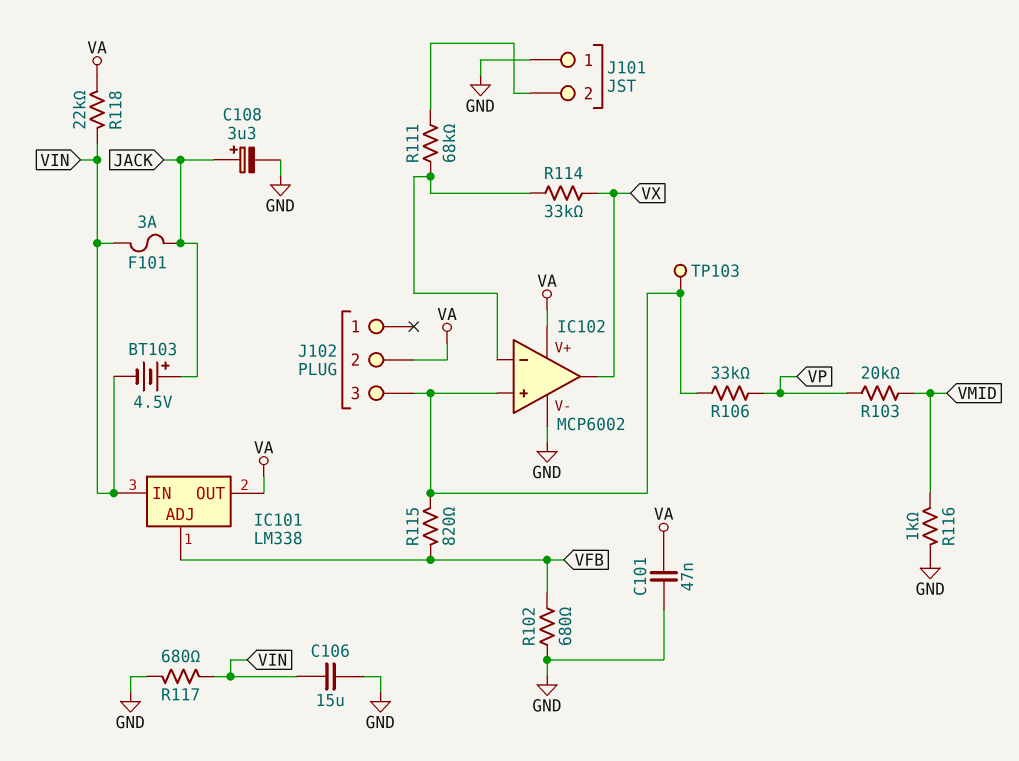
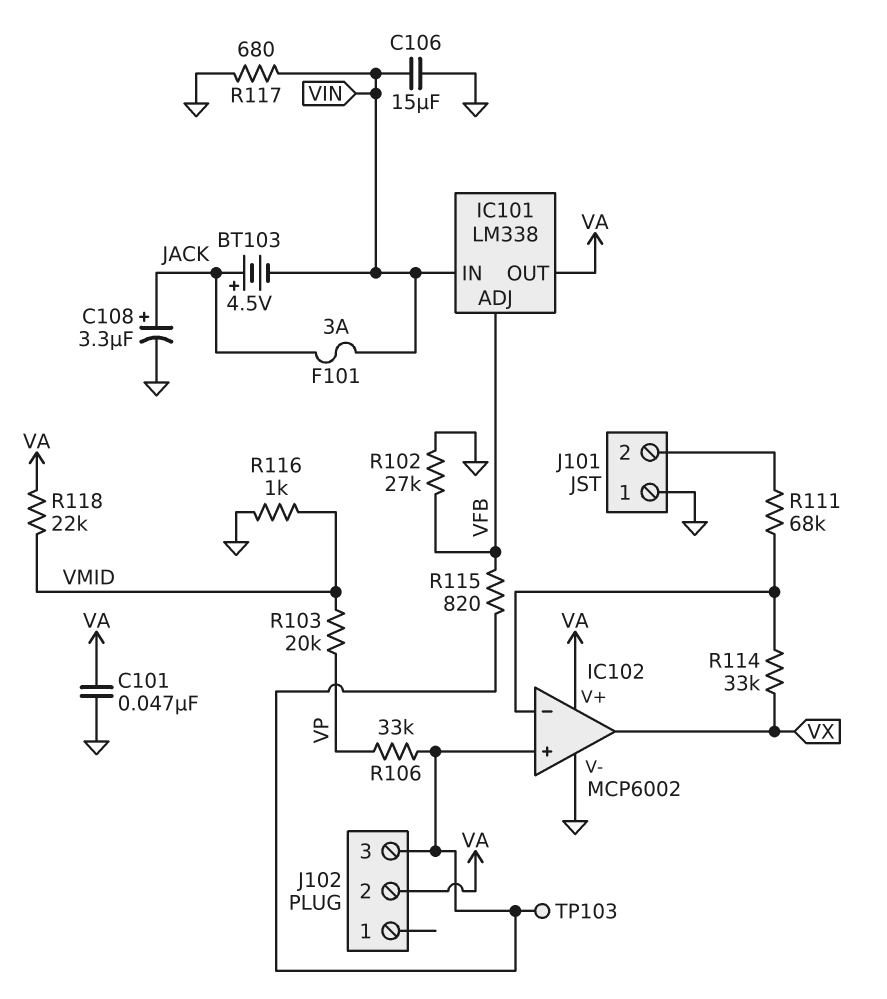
R102: 680 (GND, VFB) -> 27k (GND, VFB)
R118: 22k (VA, VIN) -> 22k (VA, VMID)

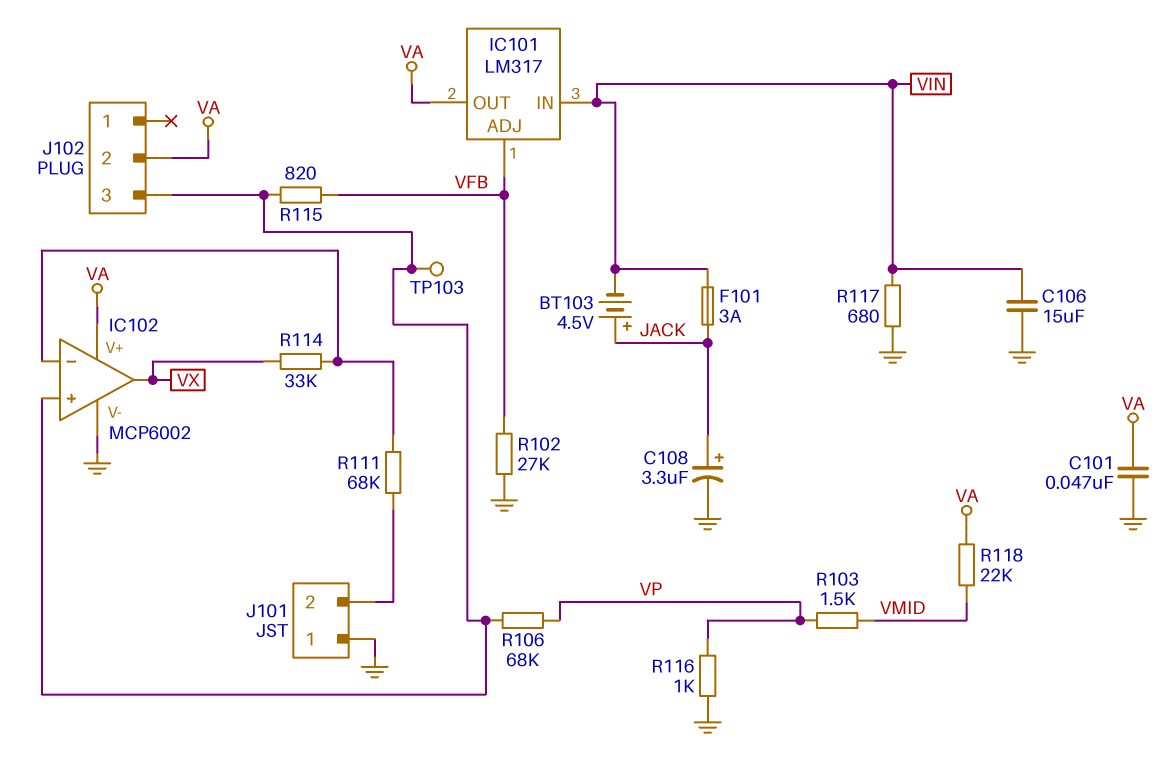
IC101: LM338 -> LM317
R103: 20k (VMID, VP) -> 1.5k (VMID, VP)
R106: 33k (IC102/in+, VP) -> 68k (IC102/in+, VP)
R116: 1k (GND, VMID) -> 1k (GND, VP)

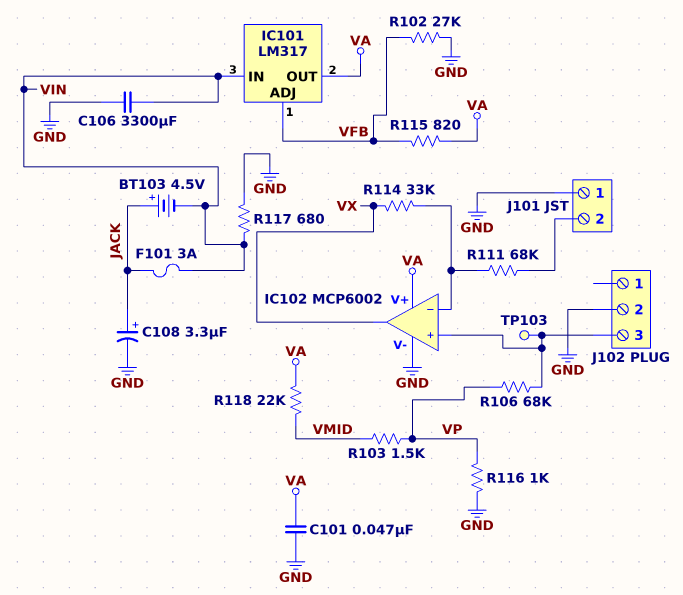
C106: 15uF (GND, VIN) -> 3300uF (GND, VIN)
J102 pin 2: VA -> GND
R115: 820 (IC102/in+, VFB) -> 820 (VA, VFB)

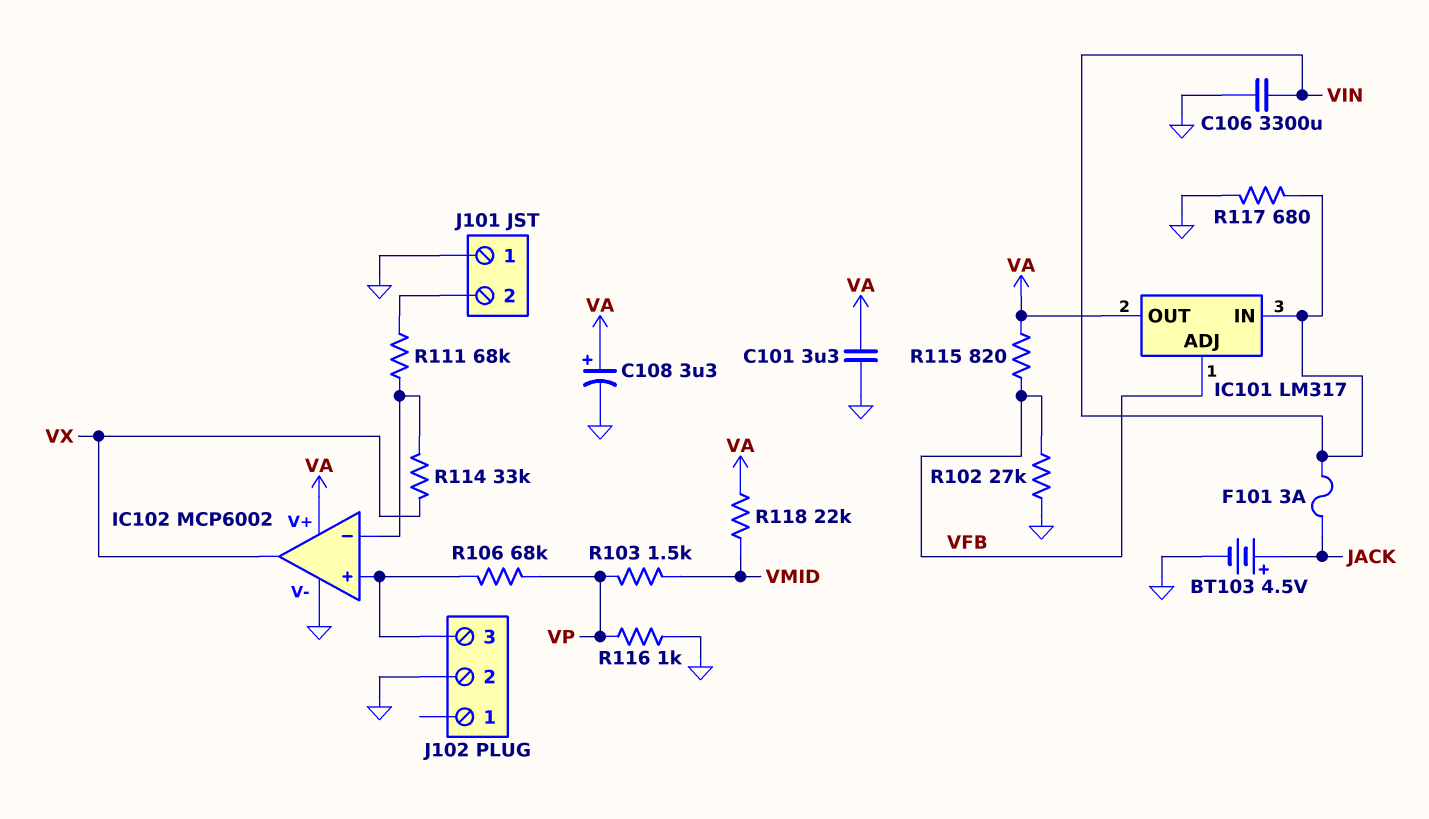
BT103: 4.5V (plus JACK, minus VIN) -> 4.5V (plus JACK, minus GND)
C101: 47nF (GND, VA) -> 3.3uF (GND, VA)
C108: 3.3uF (plus JACK, minus GND) -> 3.3uF (plus VA, minus GND)
TP103: test point (IC102/in+) -> none

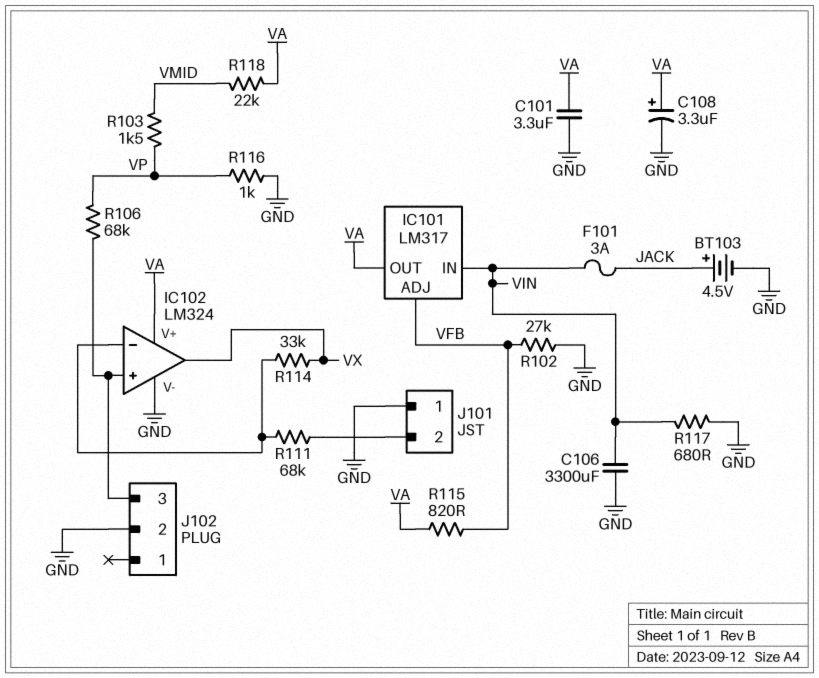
IC102: MCP6002 -> LM324

